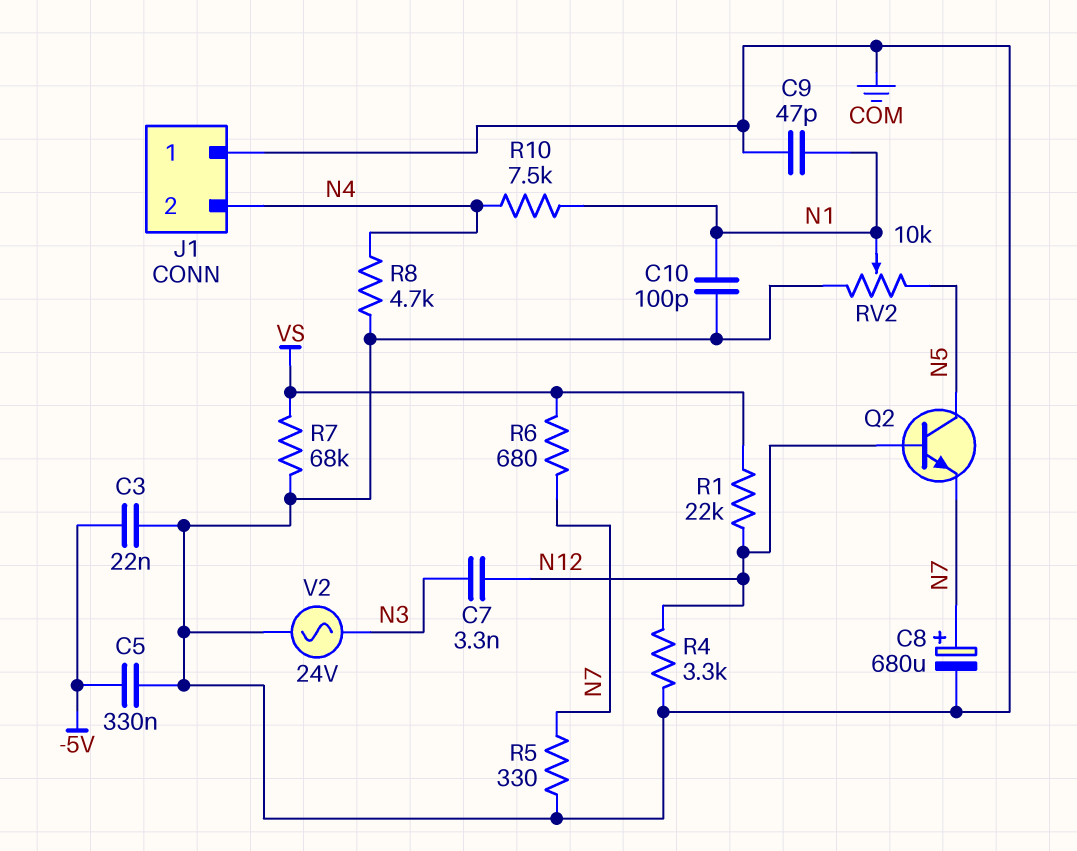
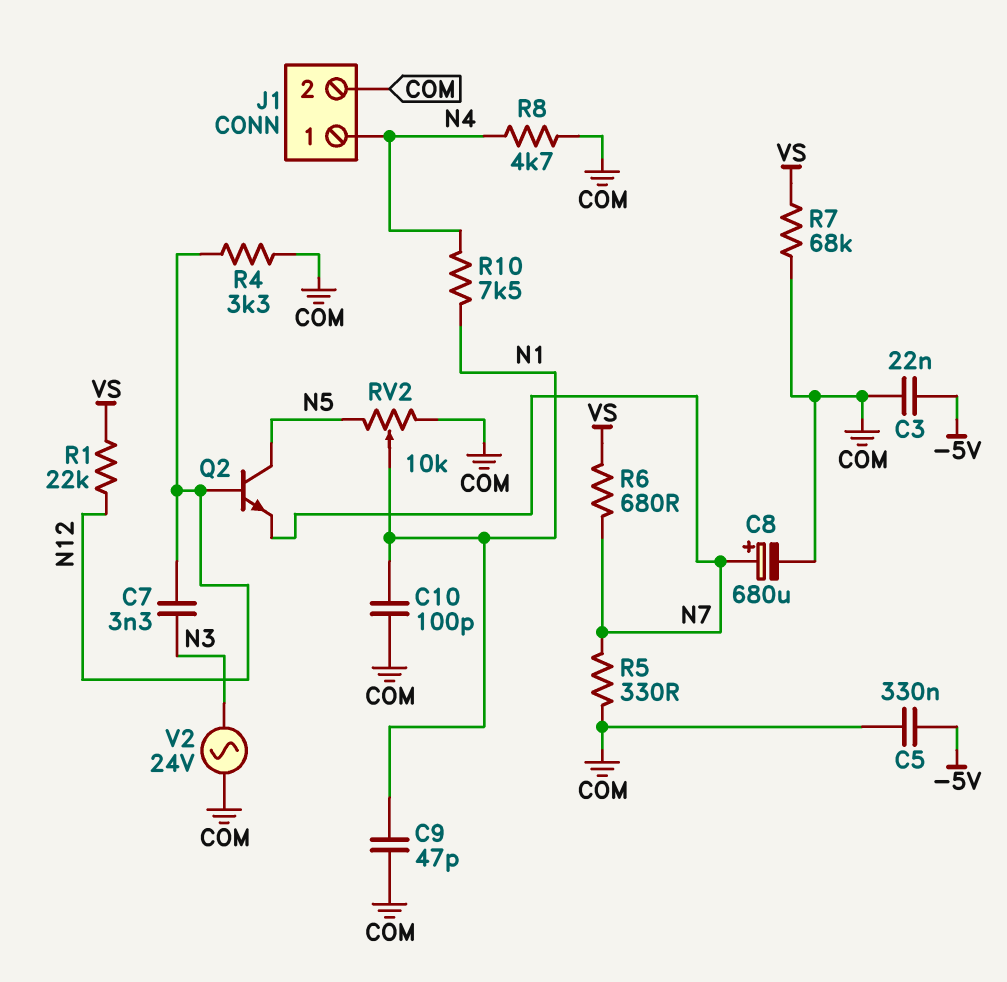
J1 pin 1: COM -> N4
J1 pin 2: N4 -> COM

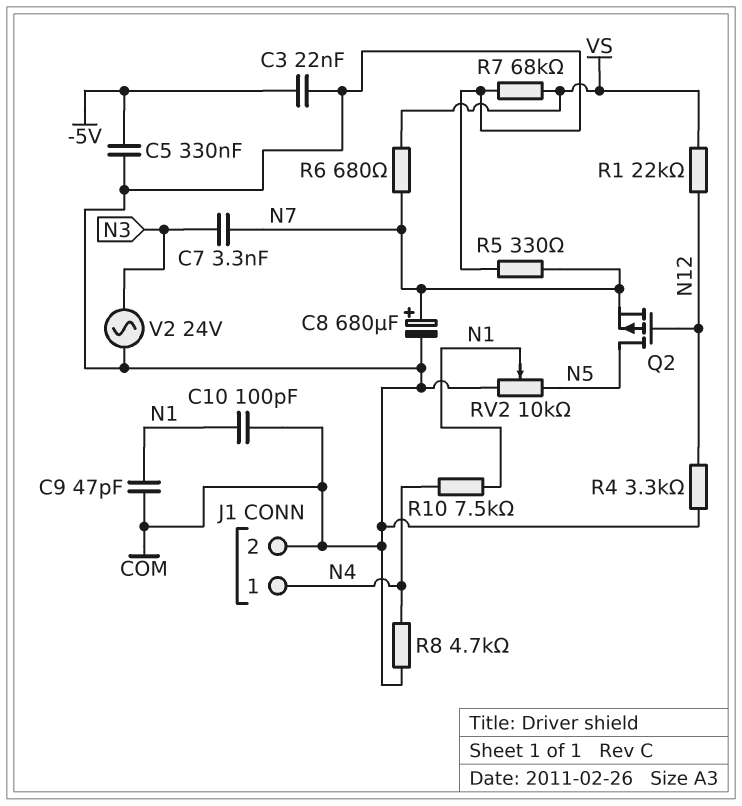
C7: 3.3nF (N3, N12) -> 3.3nF (N3, N7)
Q2: NPN (B N12, C N5, E N7) -> PMOS (G N12, D N5, S N7)

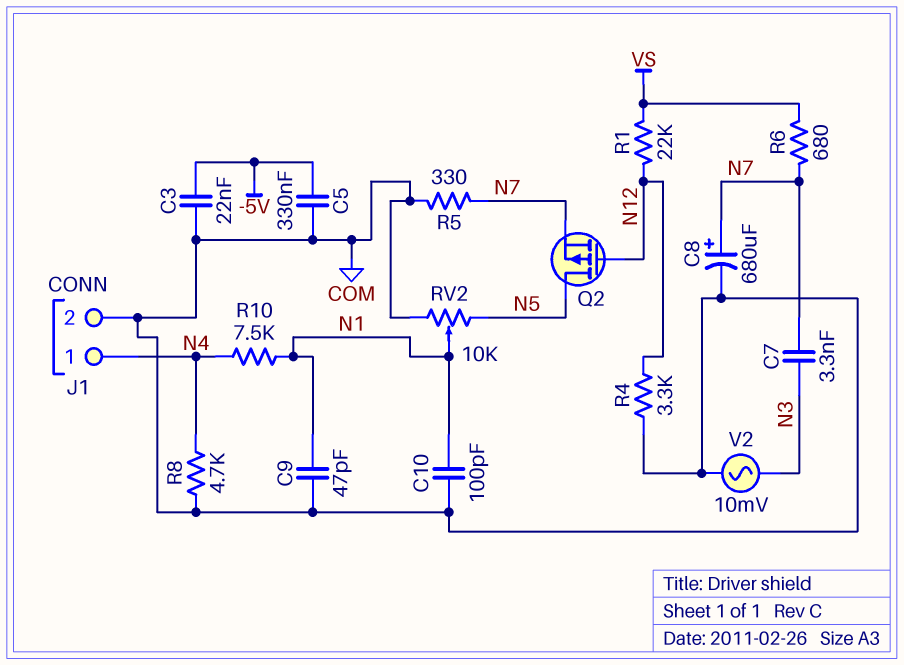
R7: 68k (COM, VS) -> none
V2: AC 24V (COM, N3) -> AC 10mV (COM, N3)

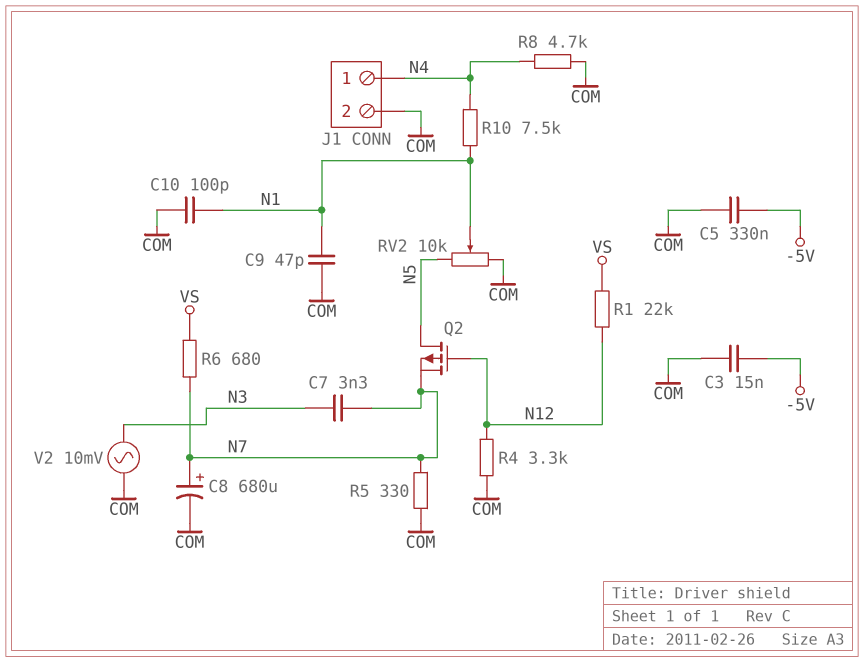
C3: 22nF (-5V, COM) -> 15nF (-5V, COM)

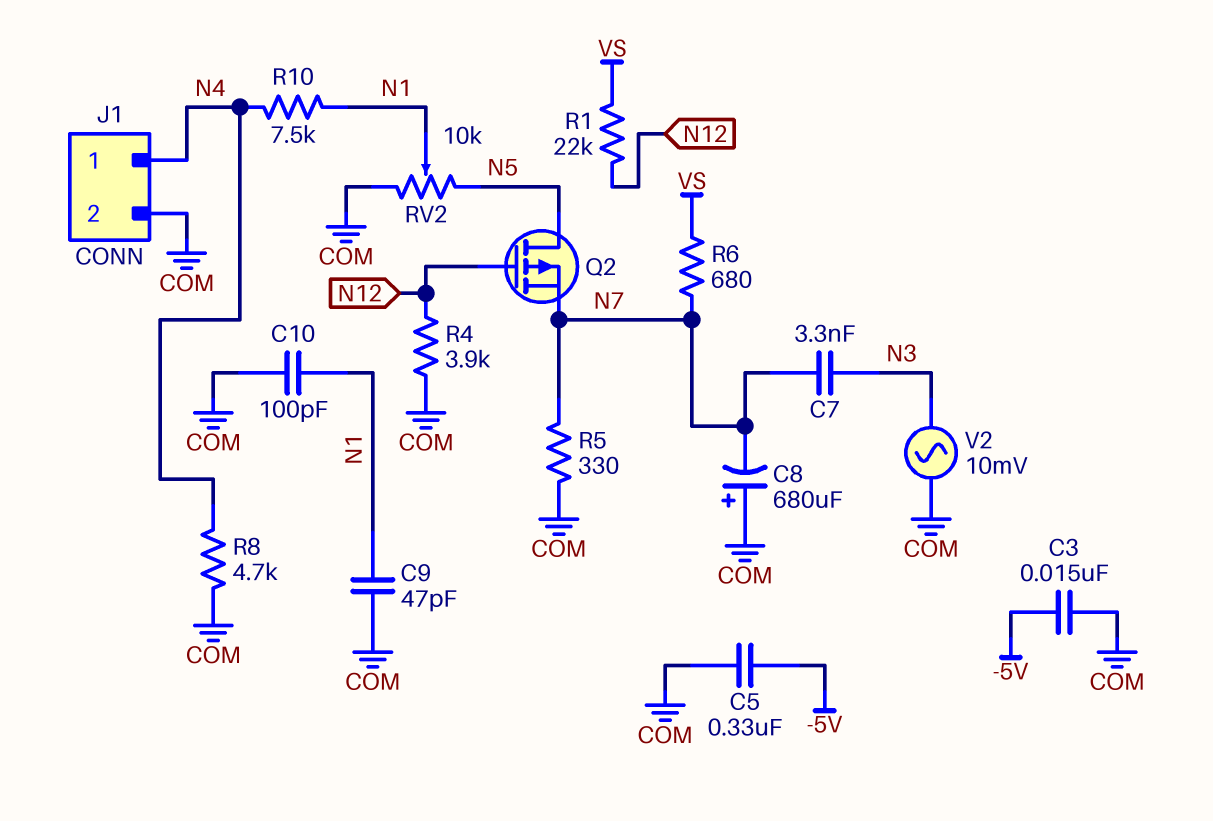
C8: 680uF (plus N7, minus COM) -> 680uF (plus COM, minus N7)
R4: 3.3k (COM, N12) -> 3.9k (COM, N12)

